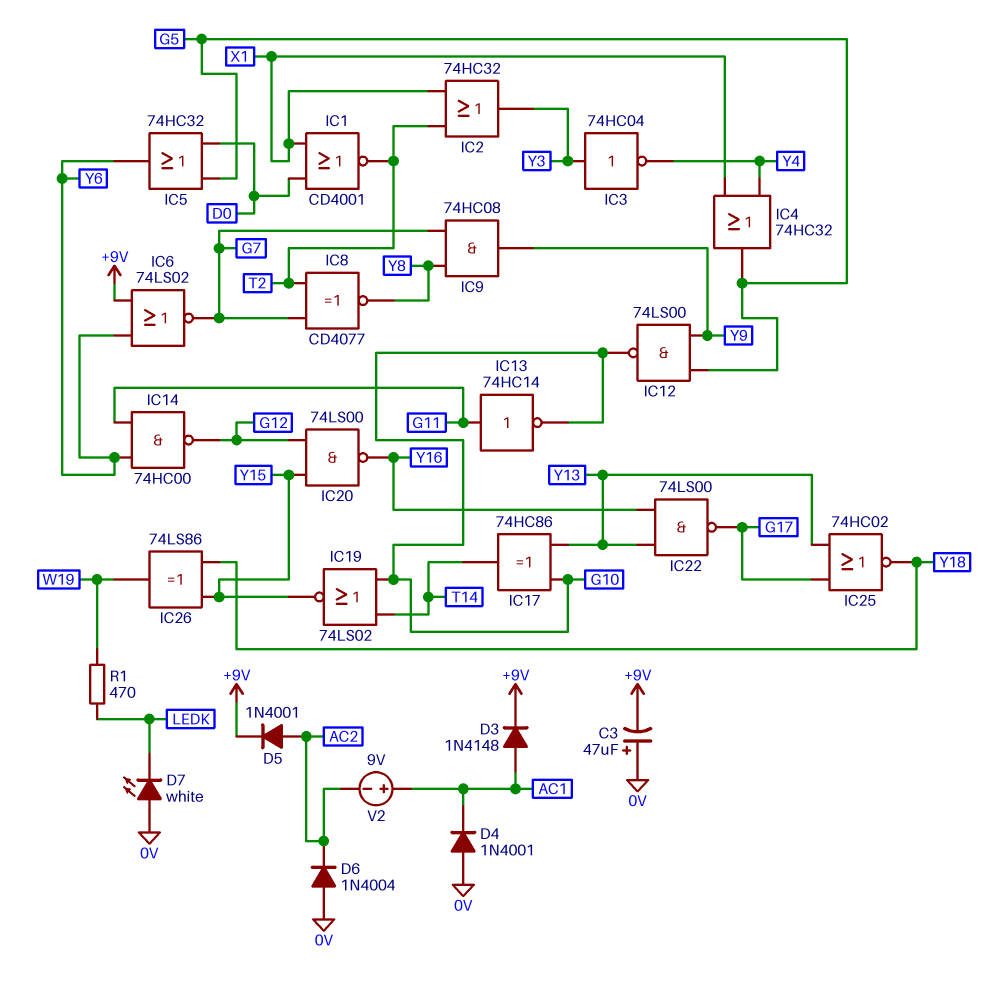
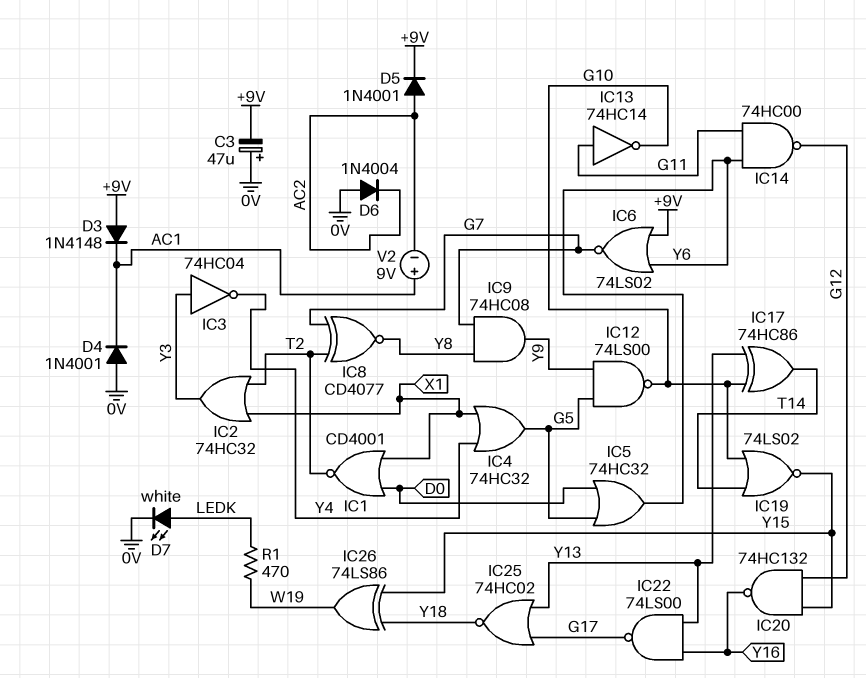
D3: diode 1N4148 (A AC1, K +9V) -> diode 1N4148 (A +9V, K AC1)
D7: LED white (A 0V, K LEDK) -> LED white (A LEDK, K 0V)
IC20: NAND 74LS00 (in G12, in Y15, out Y16) -> NAND 74HC132 (in G12, in Y15, out Y16)

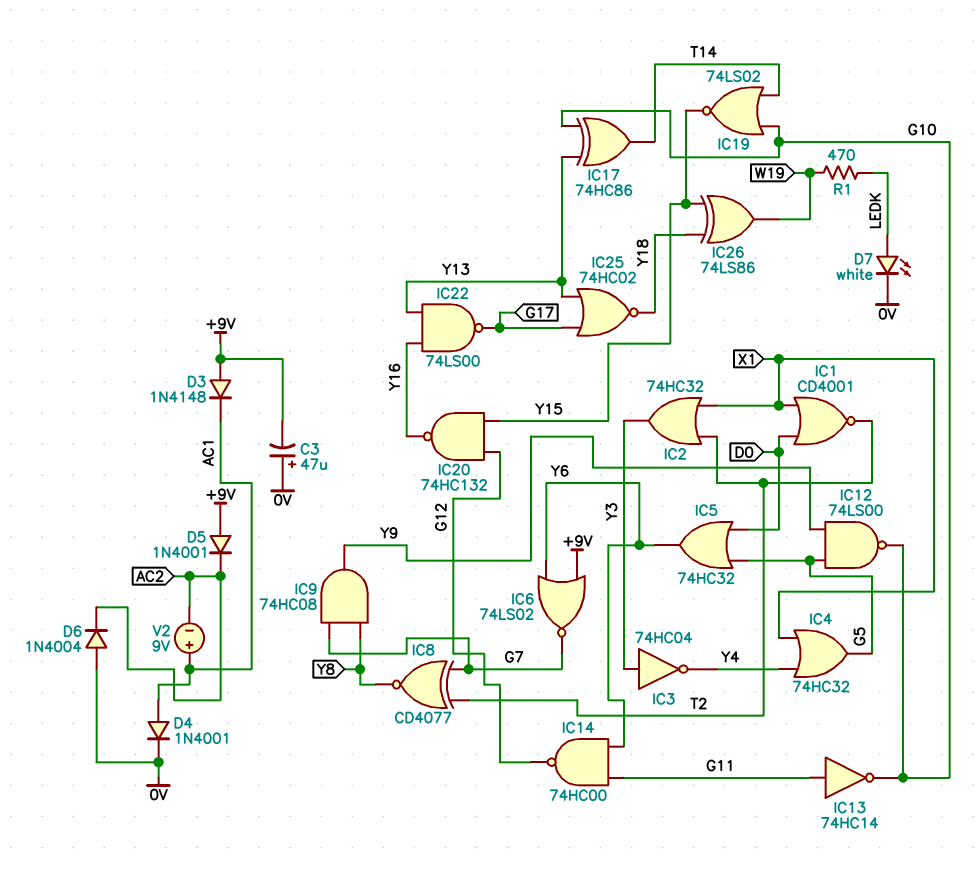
D4: diode 1N4001 (A 0V, K AC1) -> diode 1N4001 (A AC1, K 0V)
D5: diode 1N4001 (A AC2, K +9V) -> diode 1N4001 (A +9V, K AC2)

